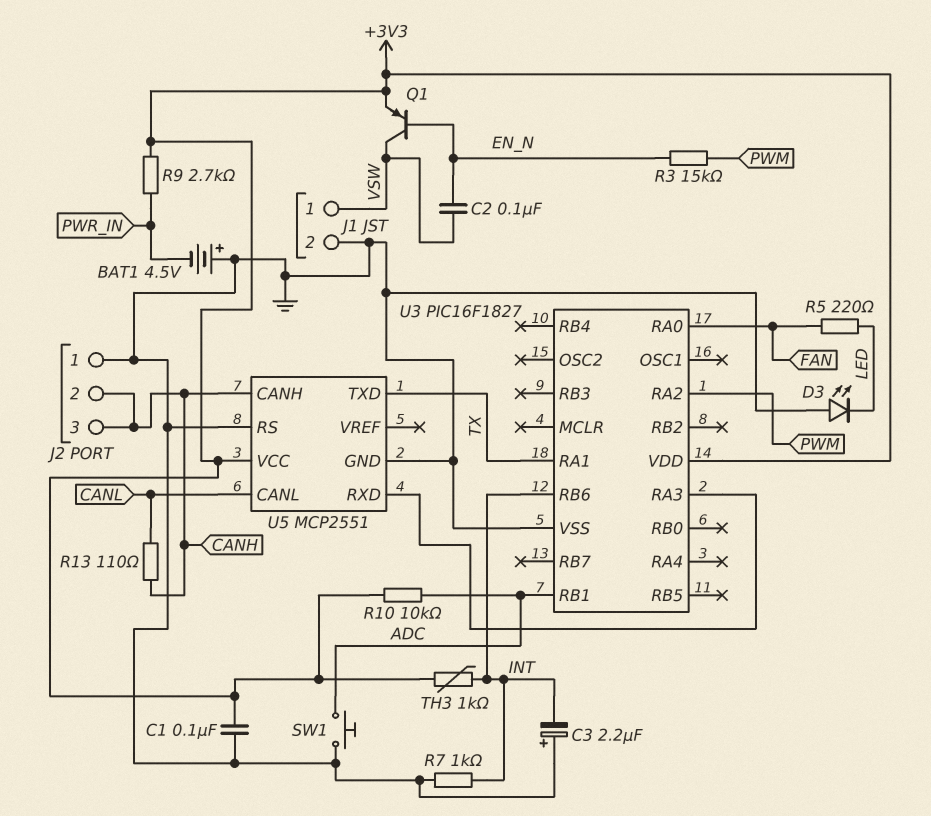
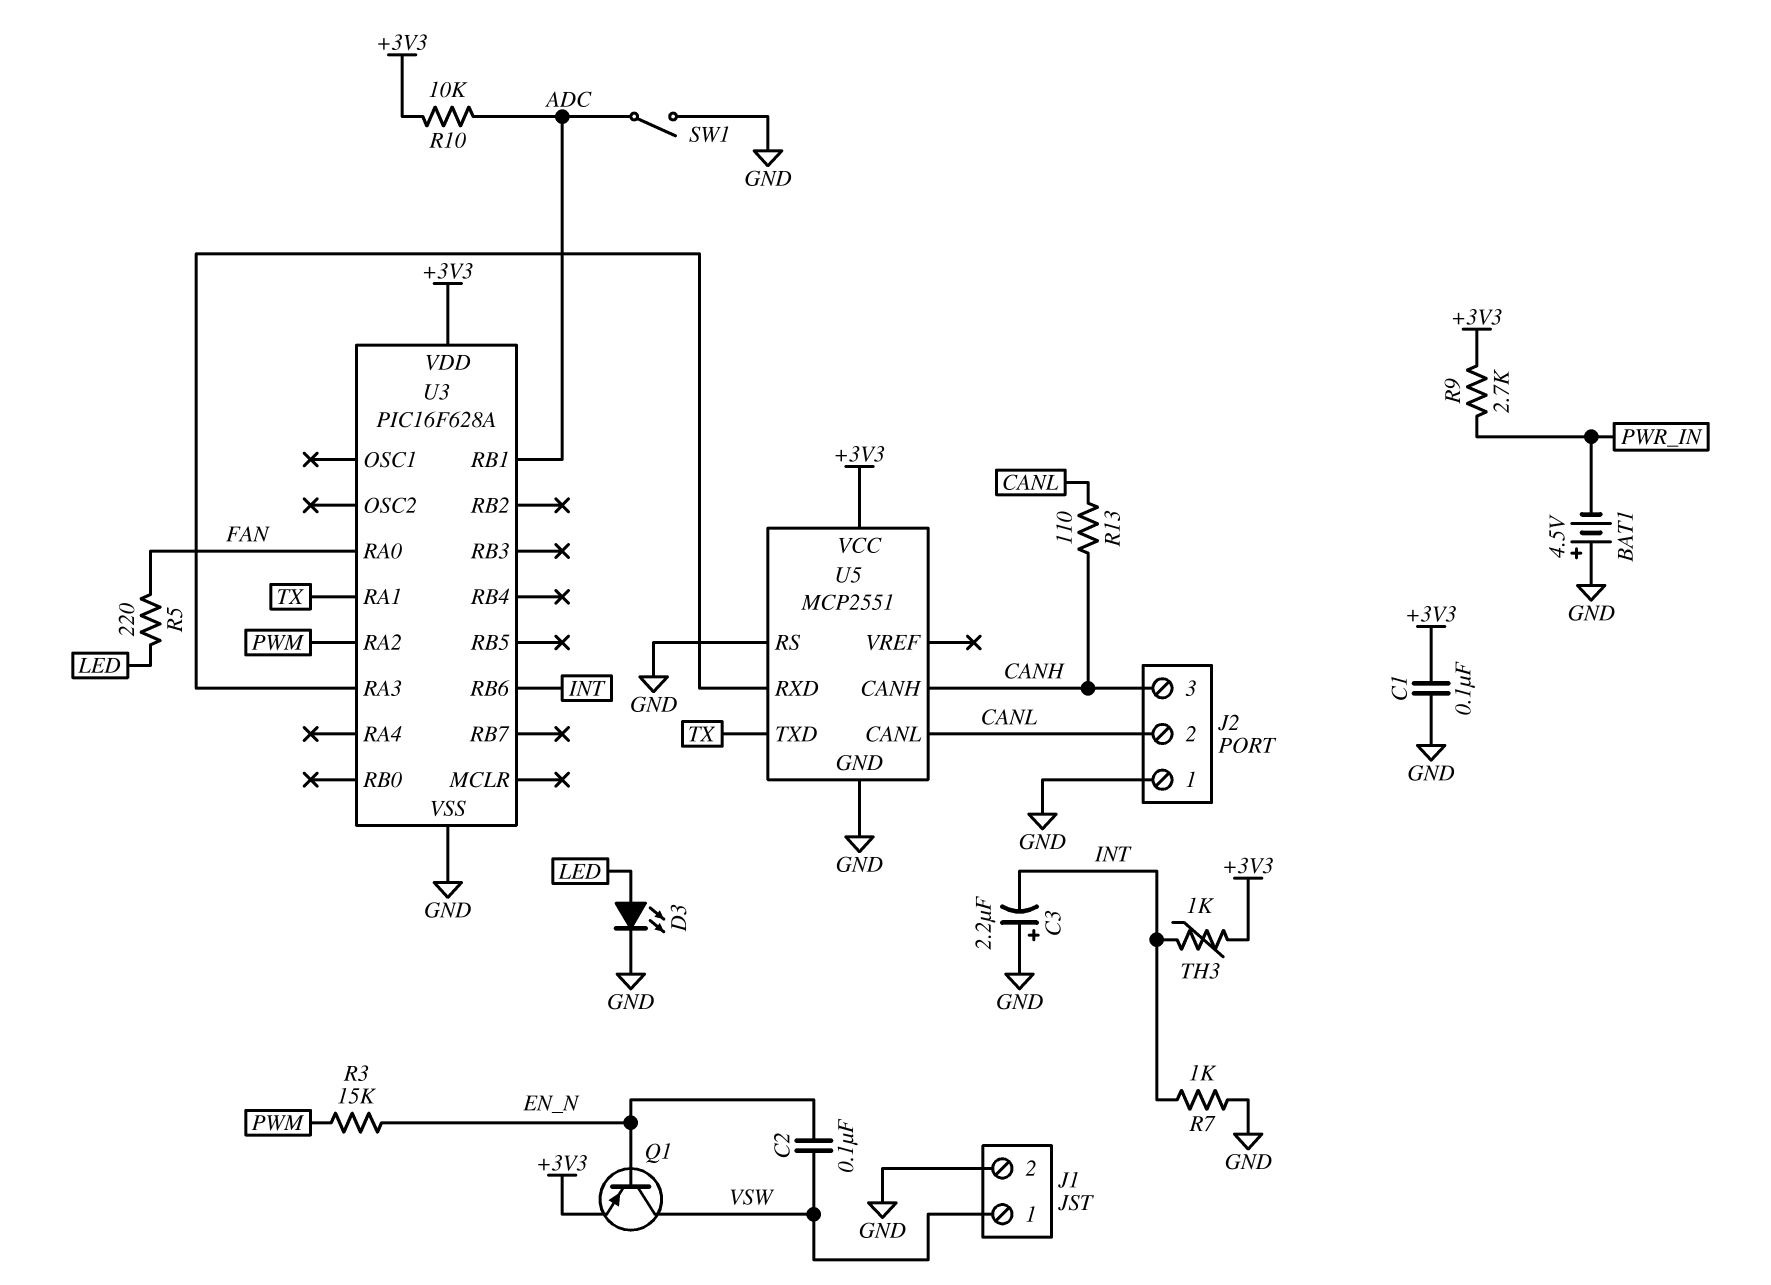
D3: LED (A GND, K LED) -> LED (A LED, K GND)
J2 pin 2: CANH -> CANL
SW1: button (ADC, GND) -> switch (ADC, GND)
U3: PIC16F1827 -> PIC16F628A

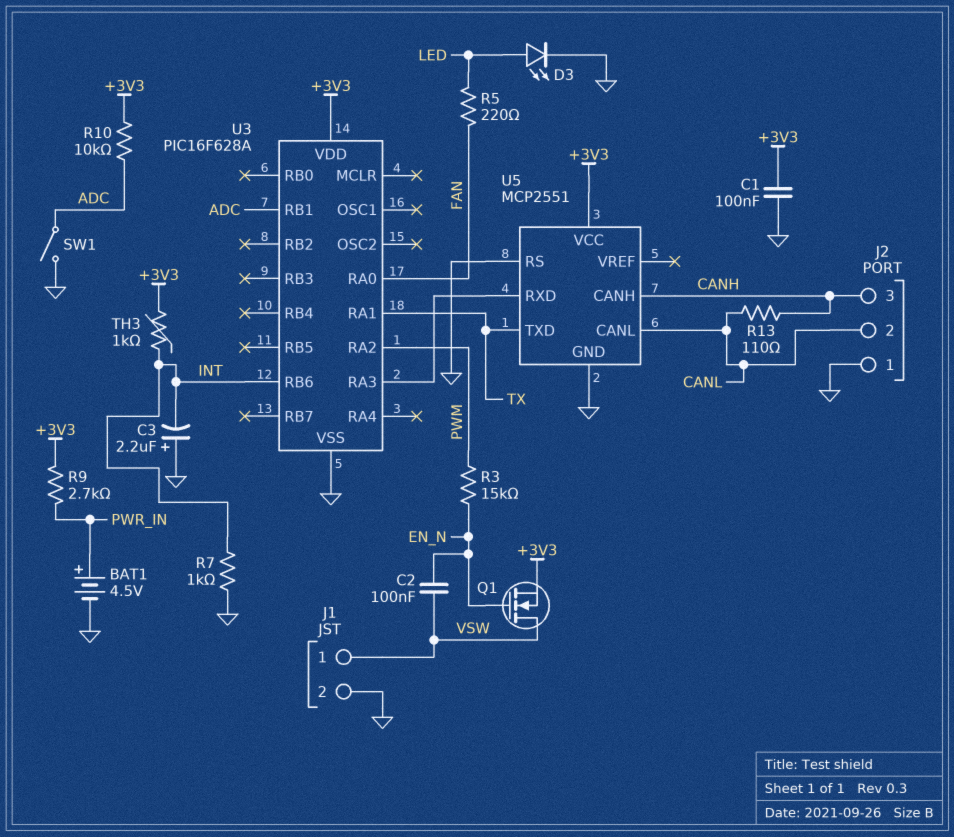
BAT1: 4.5V (plus GND, minus PWR_IN) -> 4.5V (plus PWR_IN, minus GND)
Q1: PNP (B EN_N, C VSW, E +3V3) -> NMOS (G EN_N, D VSW, S +3V3)

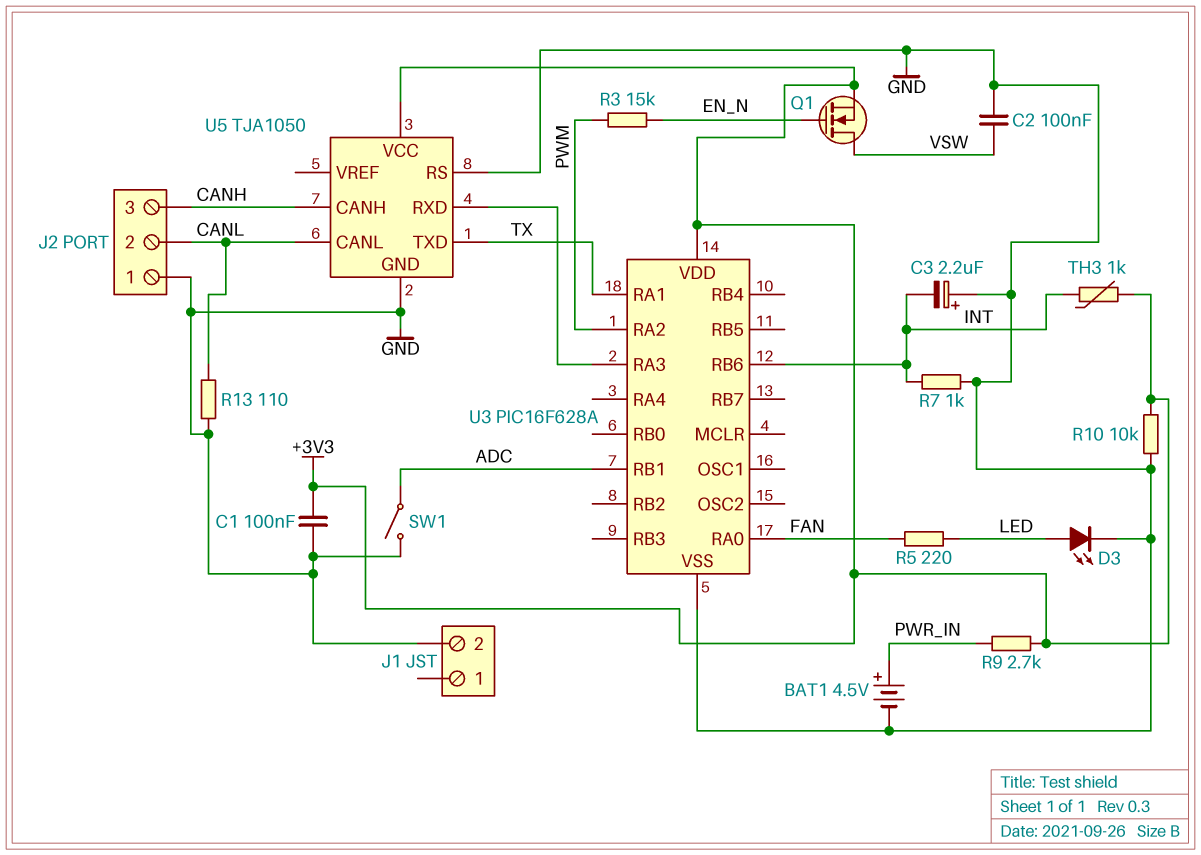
C2: 100nF (EN_N, VSW) -> 100nF (GND, VSW)
J1 pin 1: VSW -> none
R10: 10k (+3V3, ADC) -> 10k (+3V3, GND)
R13: 110 (CANH, CANL) -> 110 (CANL, GND)
U5: MCP2551 -> TJA1050

